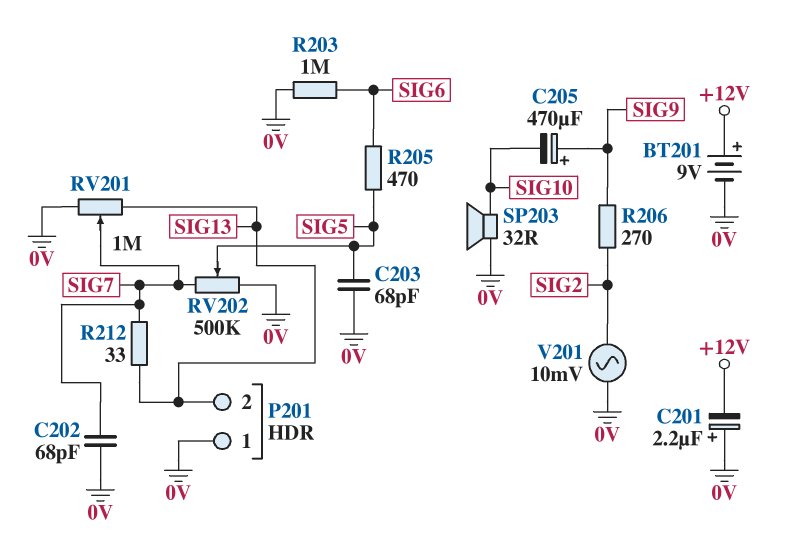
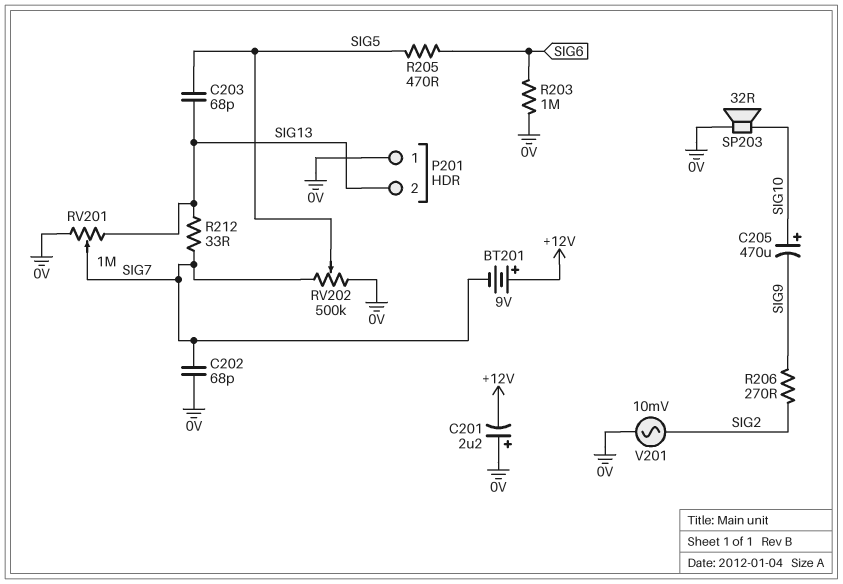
BT201: 9V (plus +12V, minus 0V) -> 9V (plus +12V, minus SIG7)
C203: 68pF (0V, SIG5) -> 68pF (SIG5, SIG13)
C205: 470uF (plus SIG9, minus SIG10) -> 470uF (plus SIG10, minus SIG9)

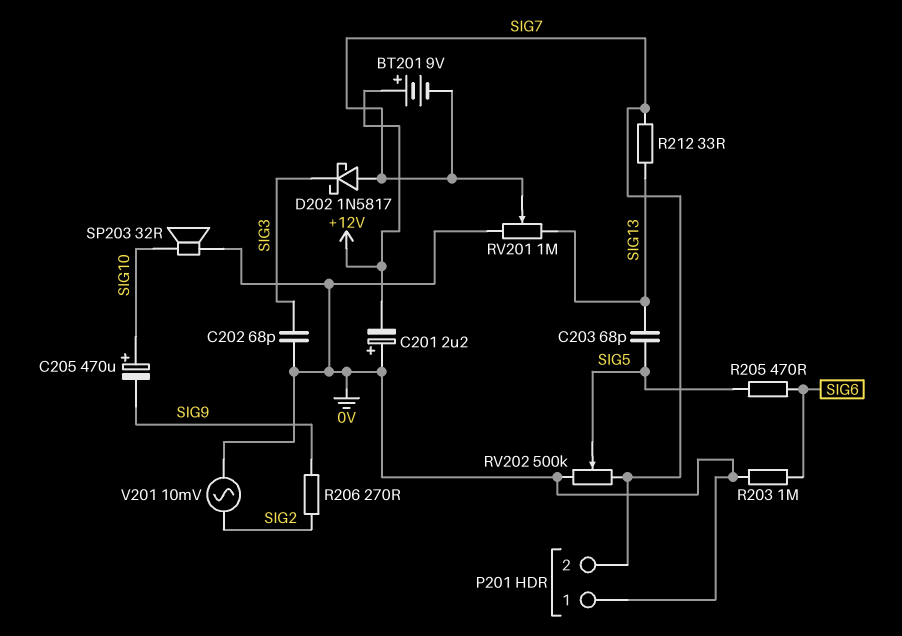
C202: 68pF (0V, SIG7) -> 68pF (0V, SIG3)
D202: none -> schottky 1N5817 (A SIG7, K SIG3)
P201 pin 2: SIG13 -> SIG7

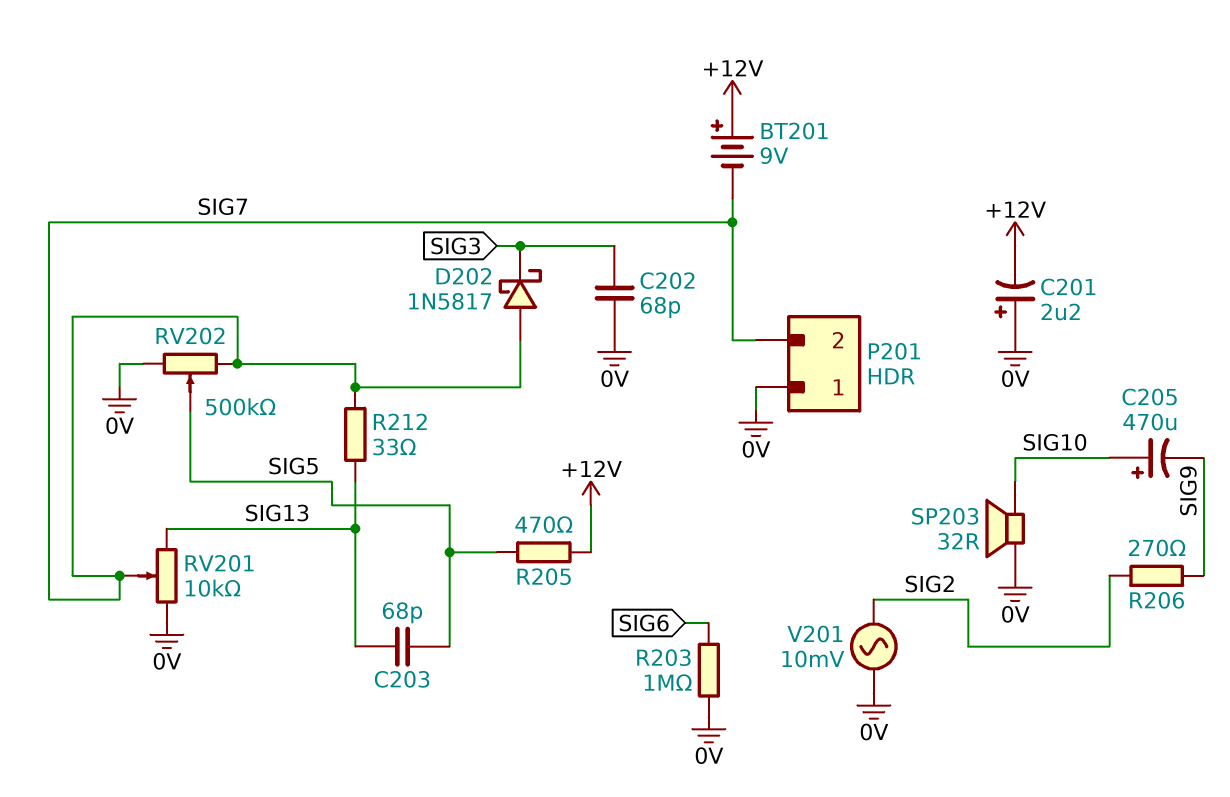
R205: 470 (SIG5, SIG6) -> 470 (+12V, SIG5)
RV201: 1M (0V, SIG13, wiper SIG7) -> 10k (0V, SIG13, wiper SIG7)

